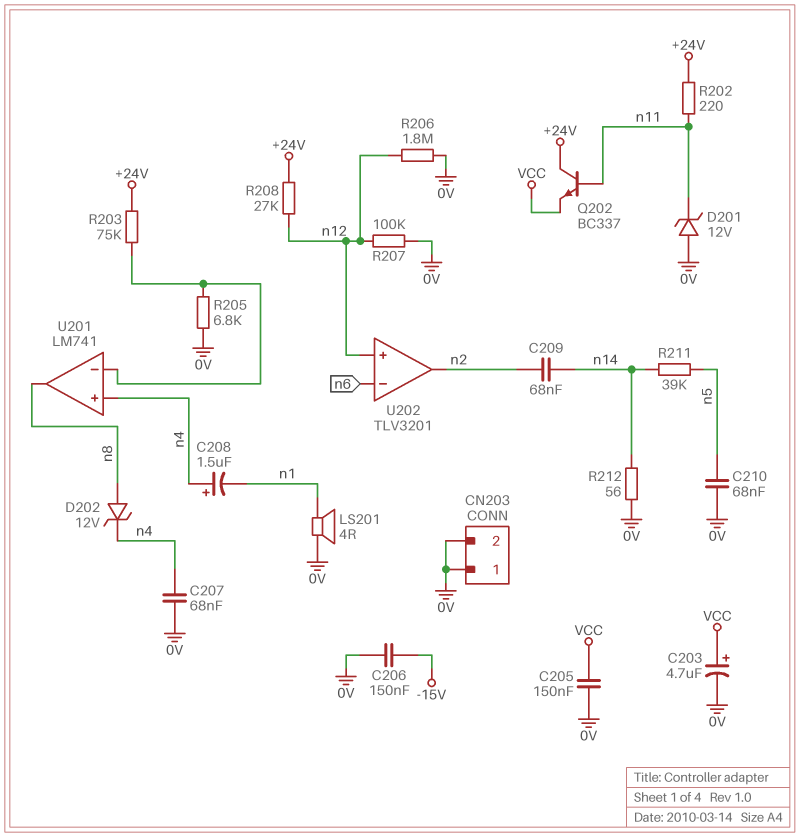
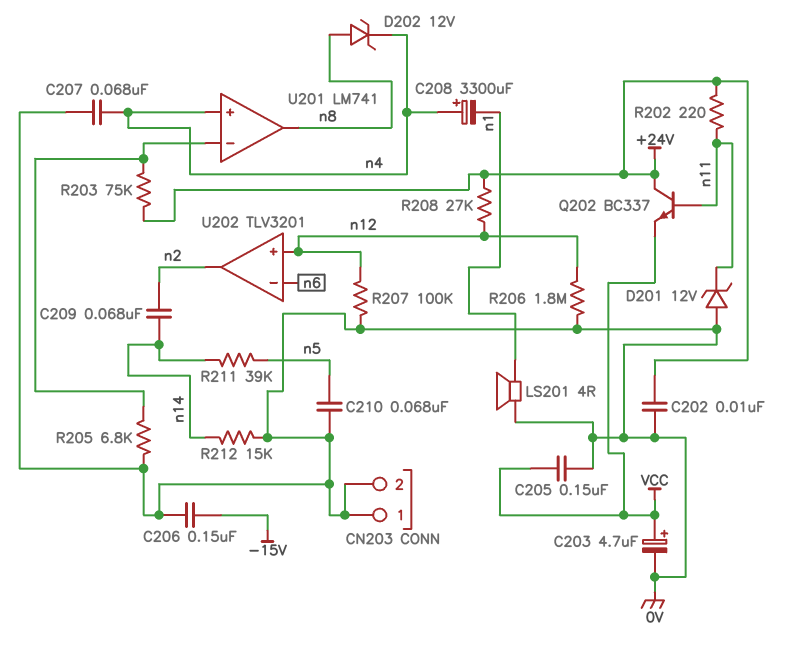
C202: none -> 10nF (+24V, 0V)
C208: 1.5uF (plus n4, minus n1) -> 3300uF (plus n4, minus n1)
R212: 56 (0V, n14) -> 15k (0V, n14)

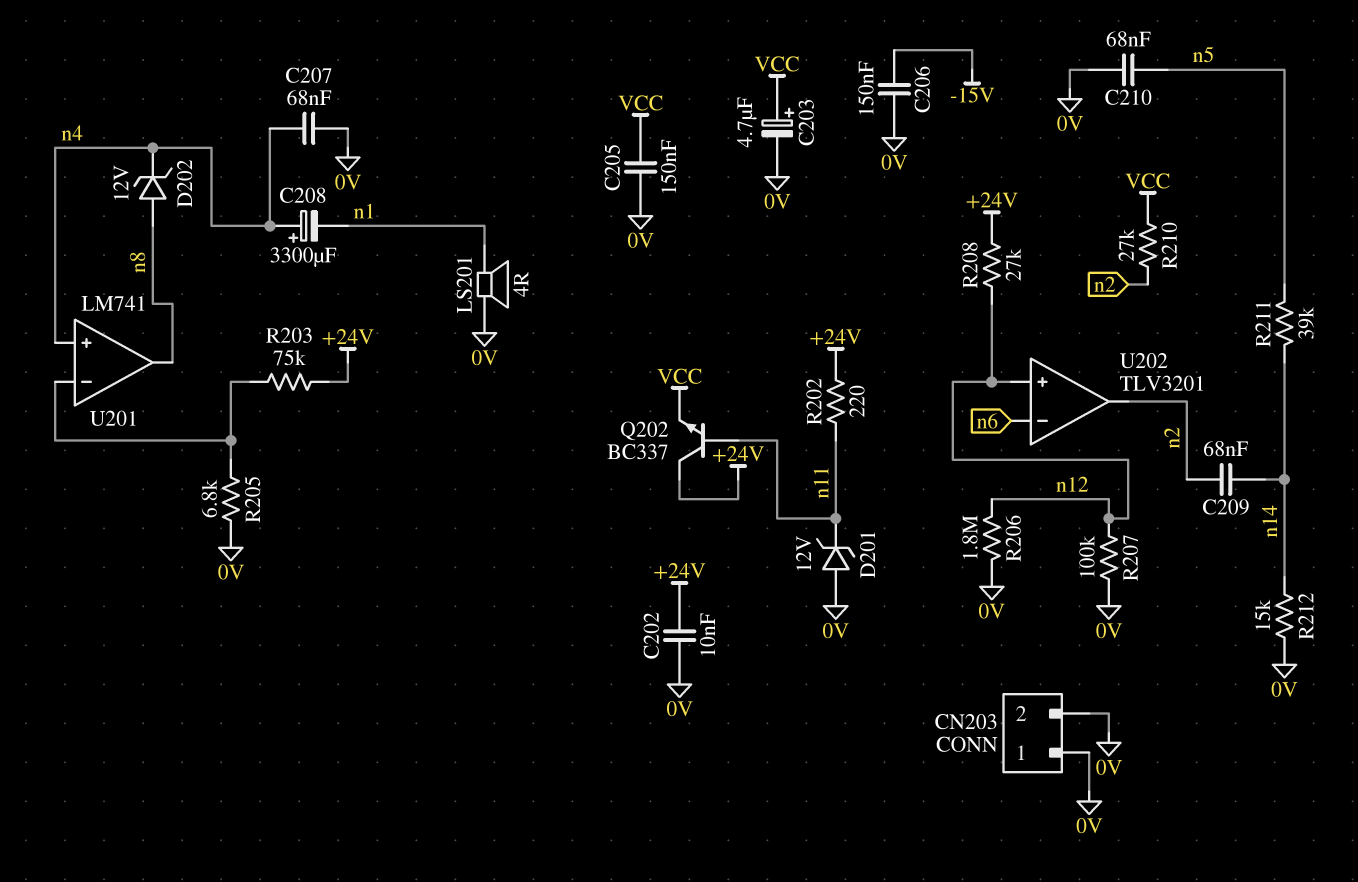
R210: none -> 27k (VCC, n2)

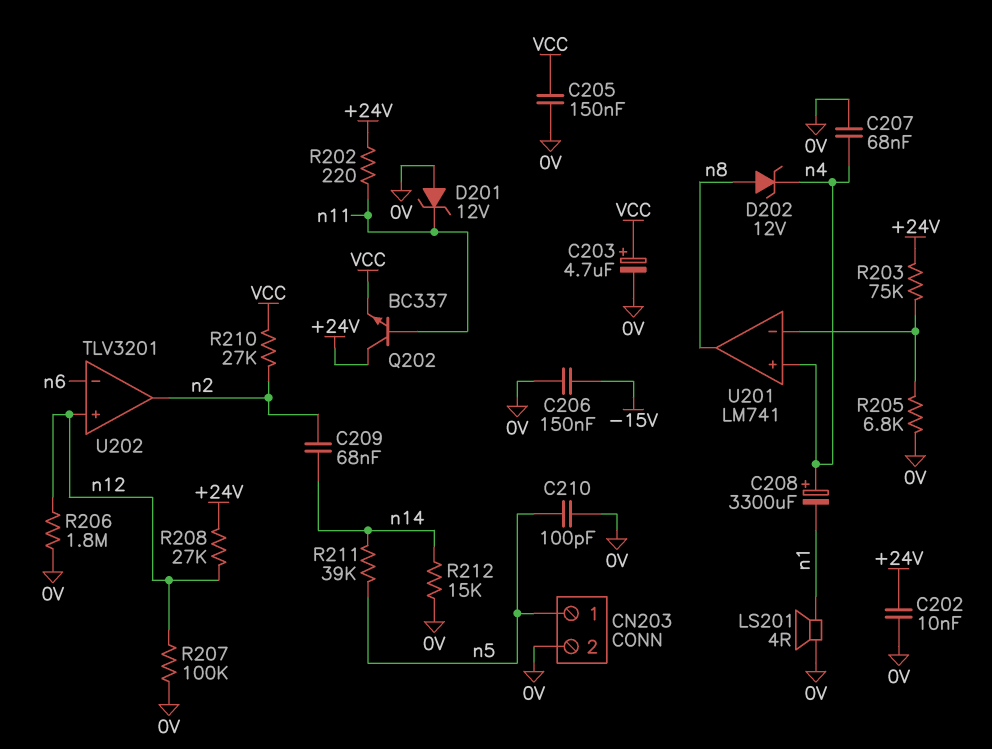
C210: 68nF (0V, n5) -> 100pF (0V, n5)
CN203 pin 1: 0V -> n5

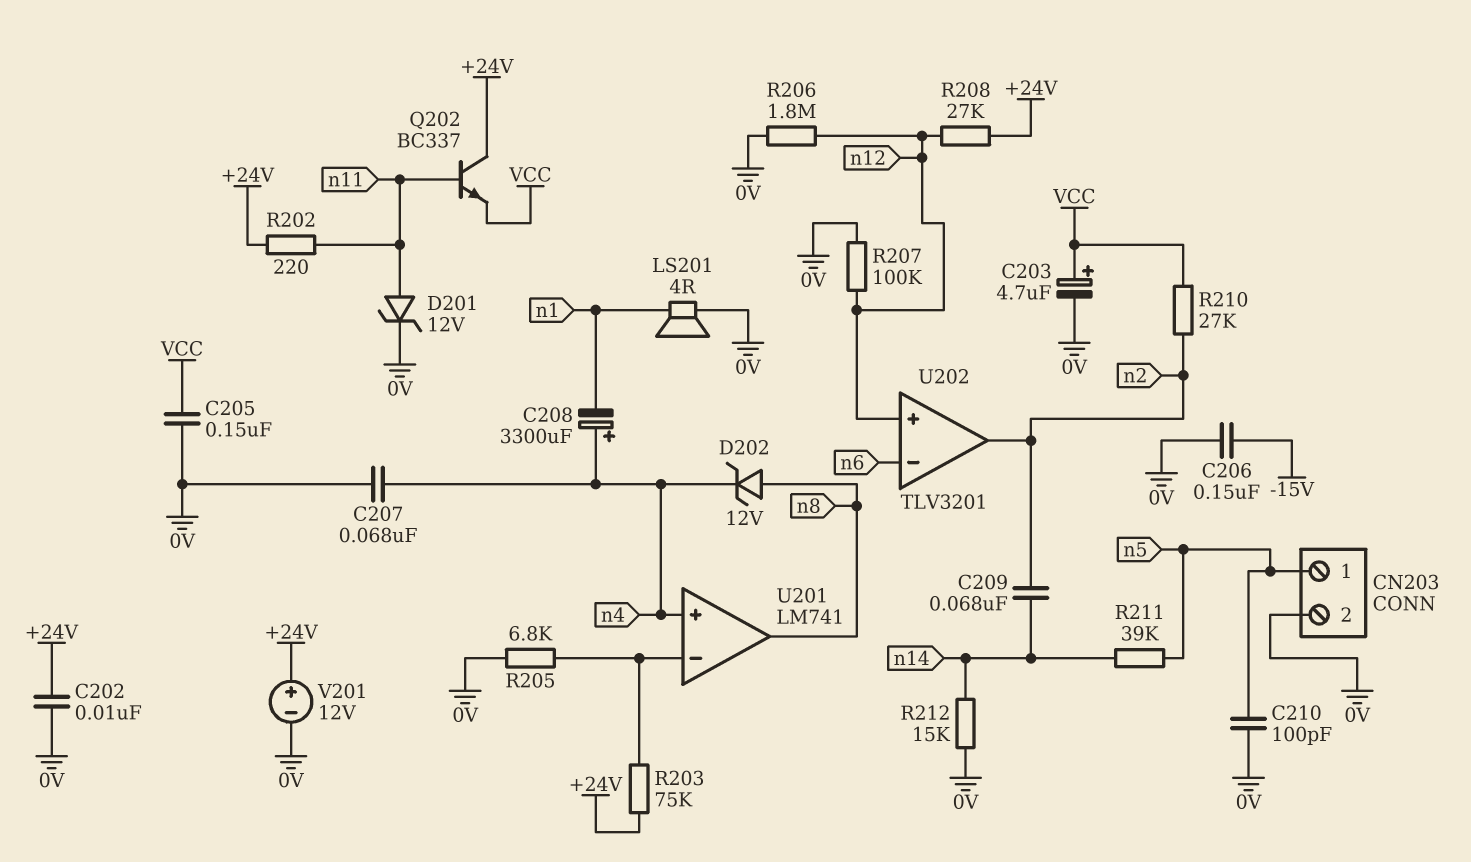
D201: zener 12V (A 0V, K n11) -> zener 12V (A n11, K 0V)
V201: none -> 12V (plus +24V, minus 0V)

